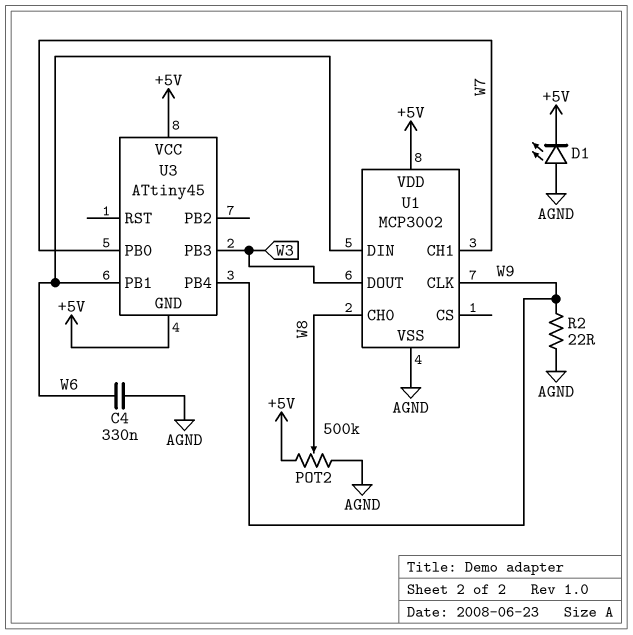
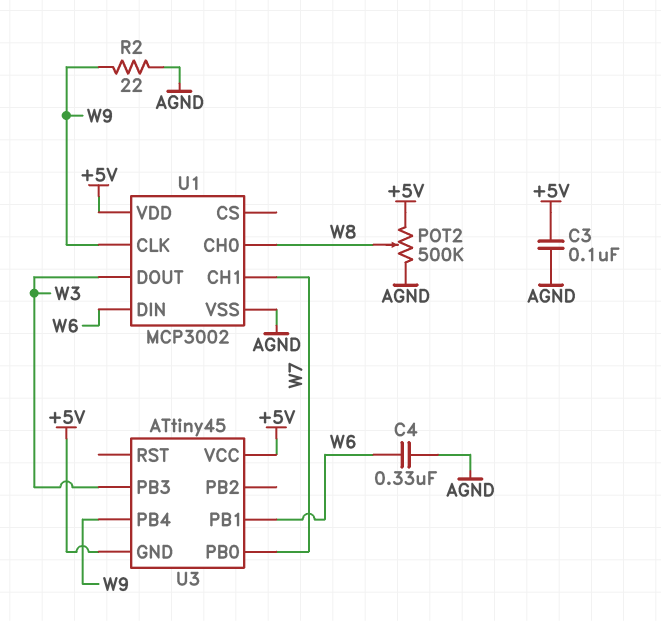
C3: none -> 100nF (+5V, AGND)
D1: LED (A AGND, K +5V) -> none

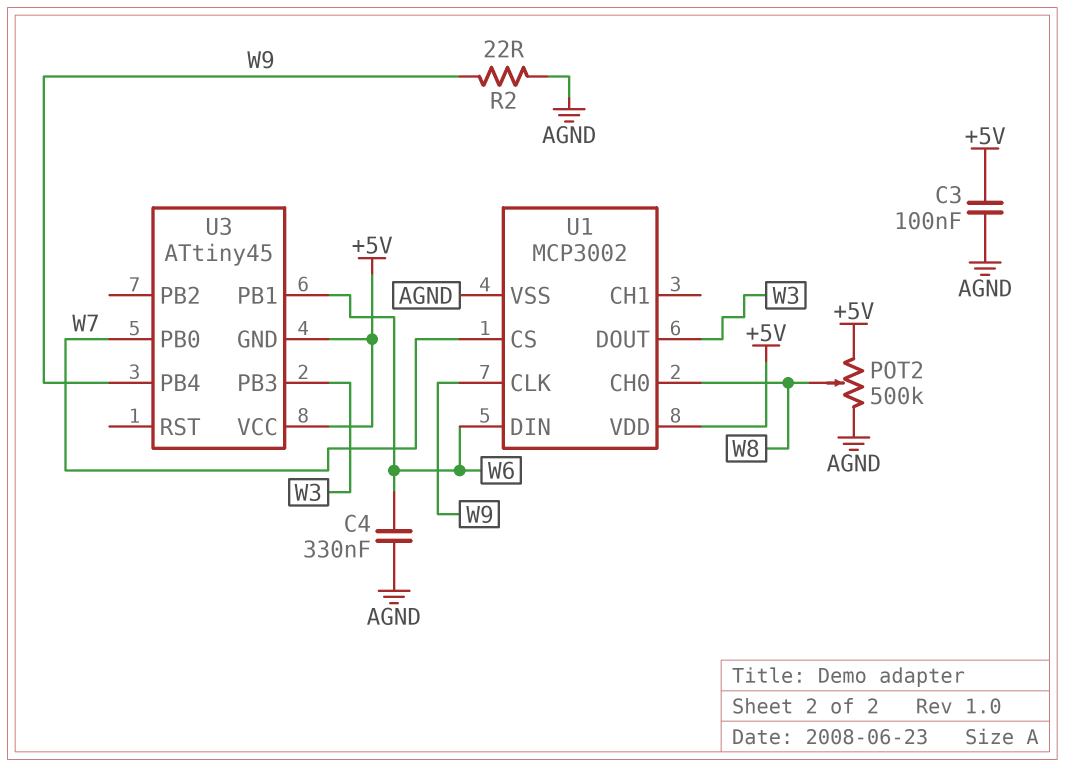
U1 pin CH1: W7 -> none
U1 pin CS: none -> W7

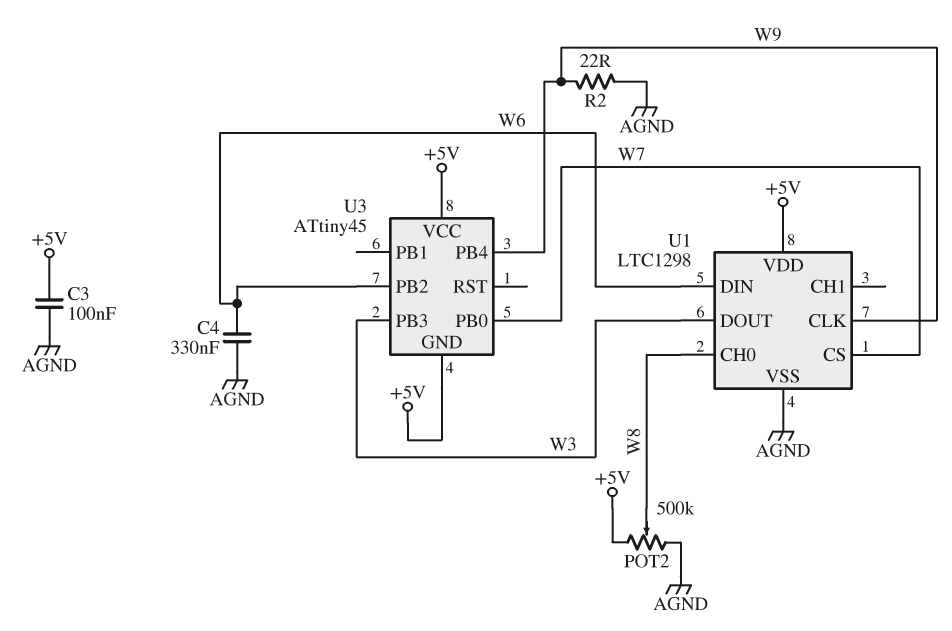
U1: MCP3002 -> LTC1298
U3 pin PB1: W6 -> none
U3 pin PB2: none -> W6

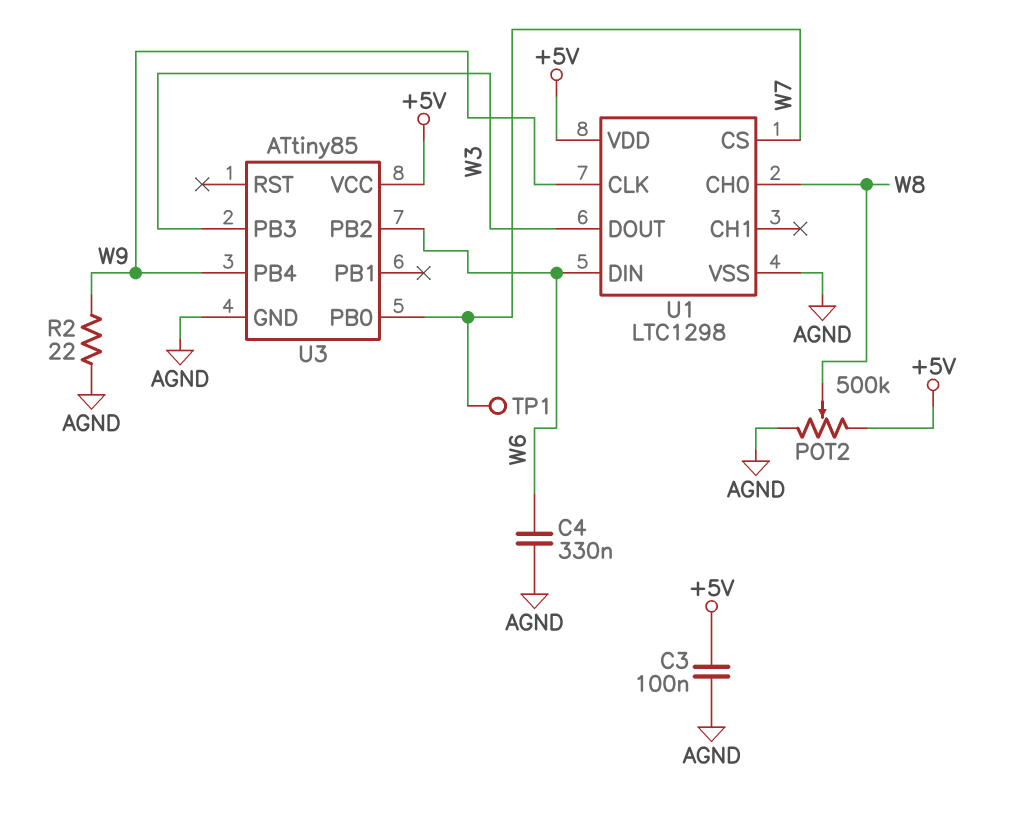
TP1: none -> test point (W7)
U3: ATtiny45 -> ATtiny85
U3 pin GND: +5V -> AGND

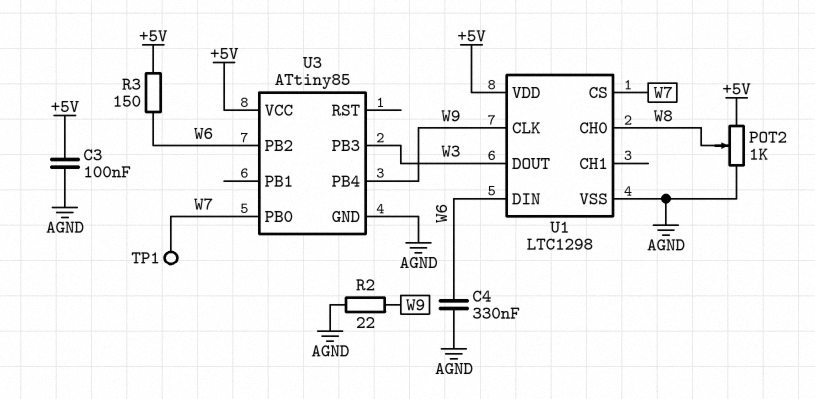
POT2: 500k (+5V, AGND, wiper W8) -> 1k (+5V, AGND, wiper W8)
R3: none -> 150 (+5V, W6)

